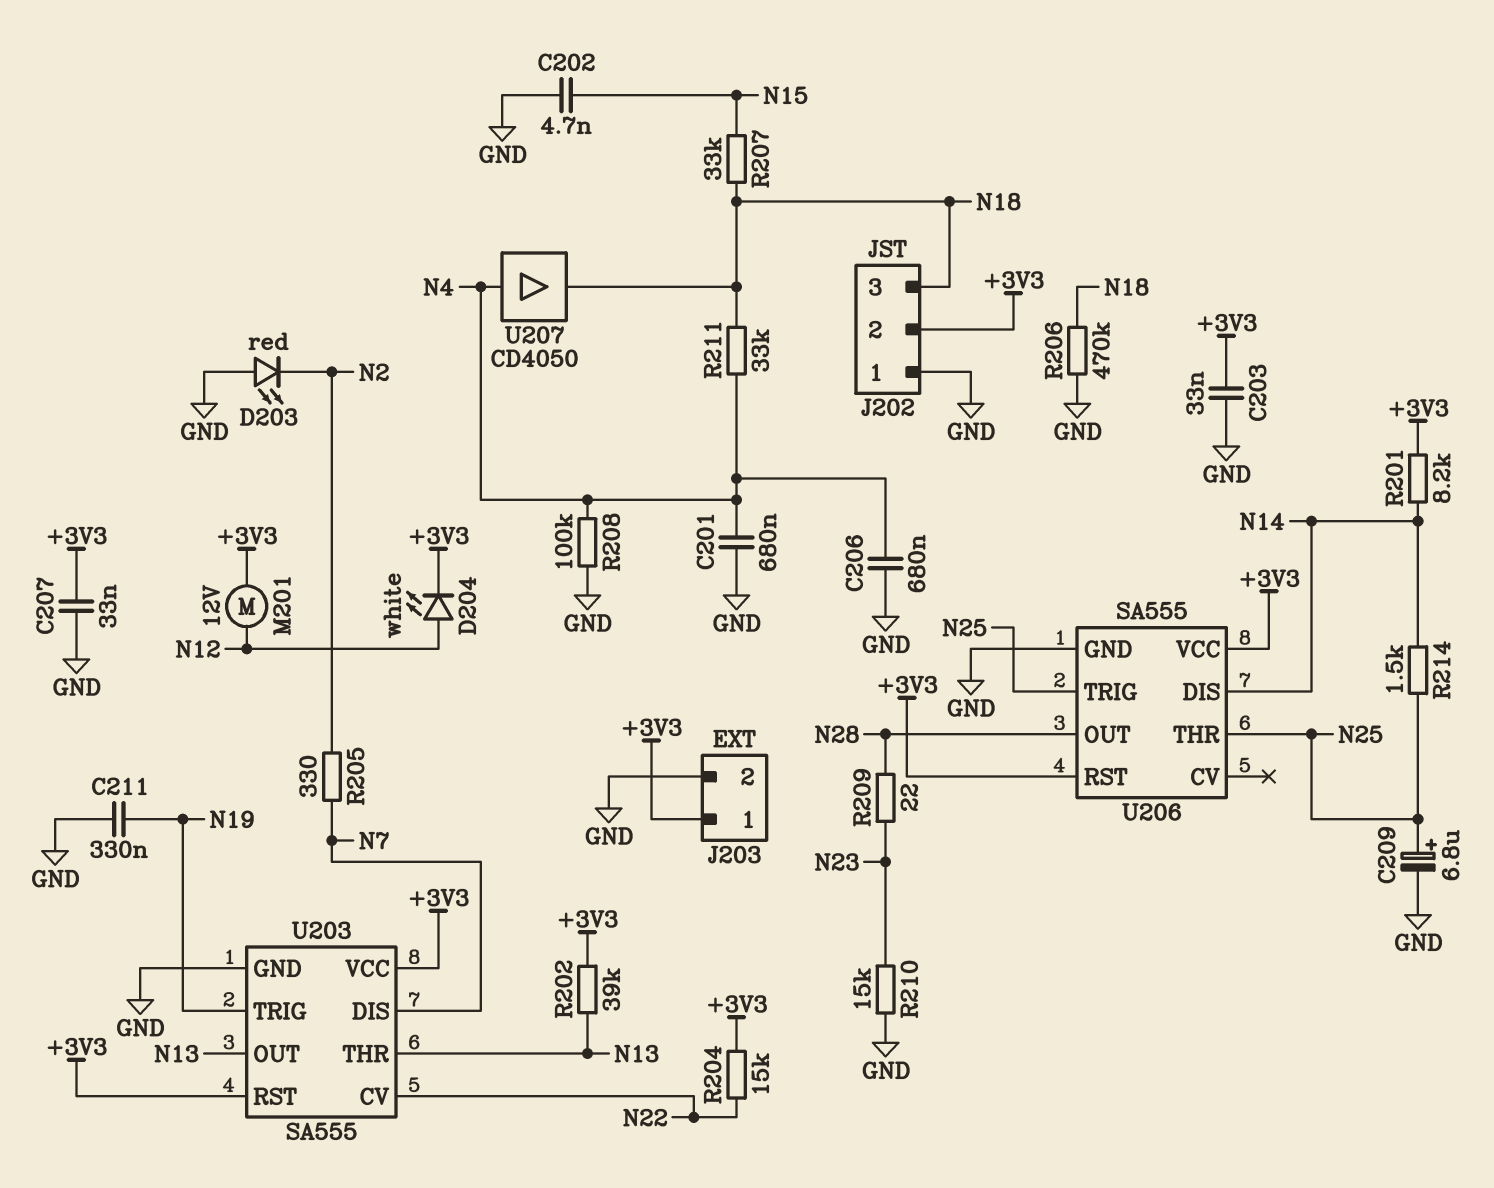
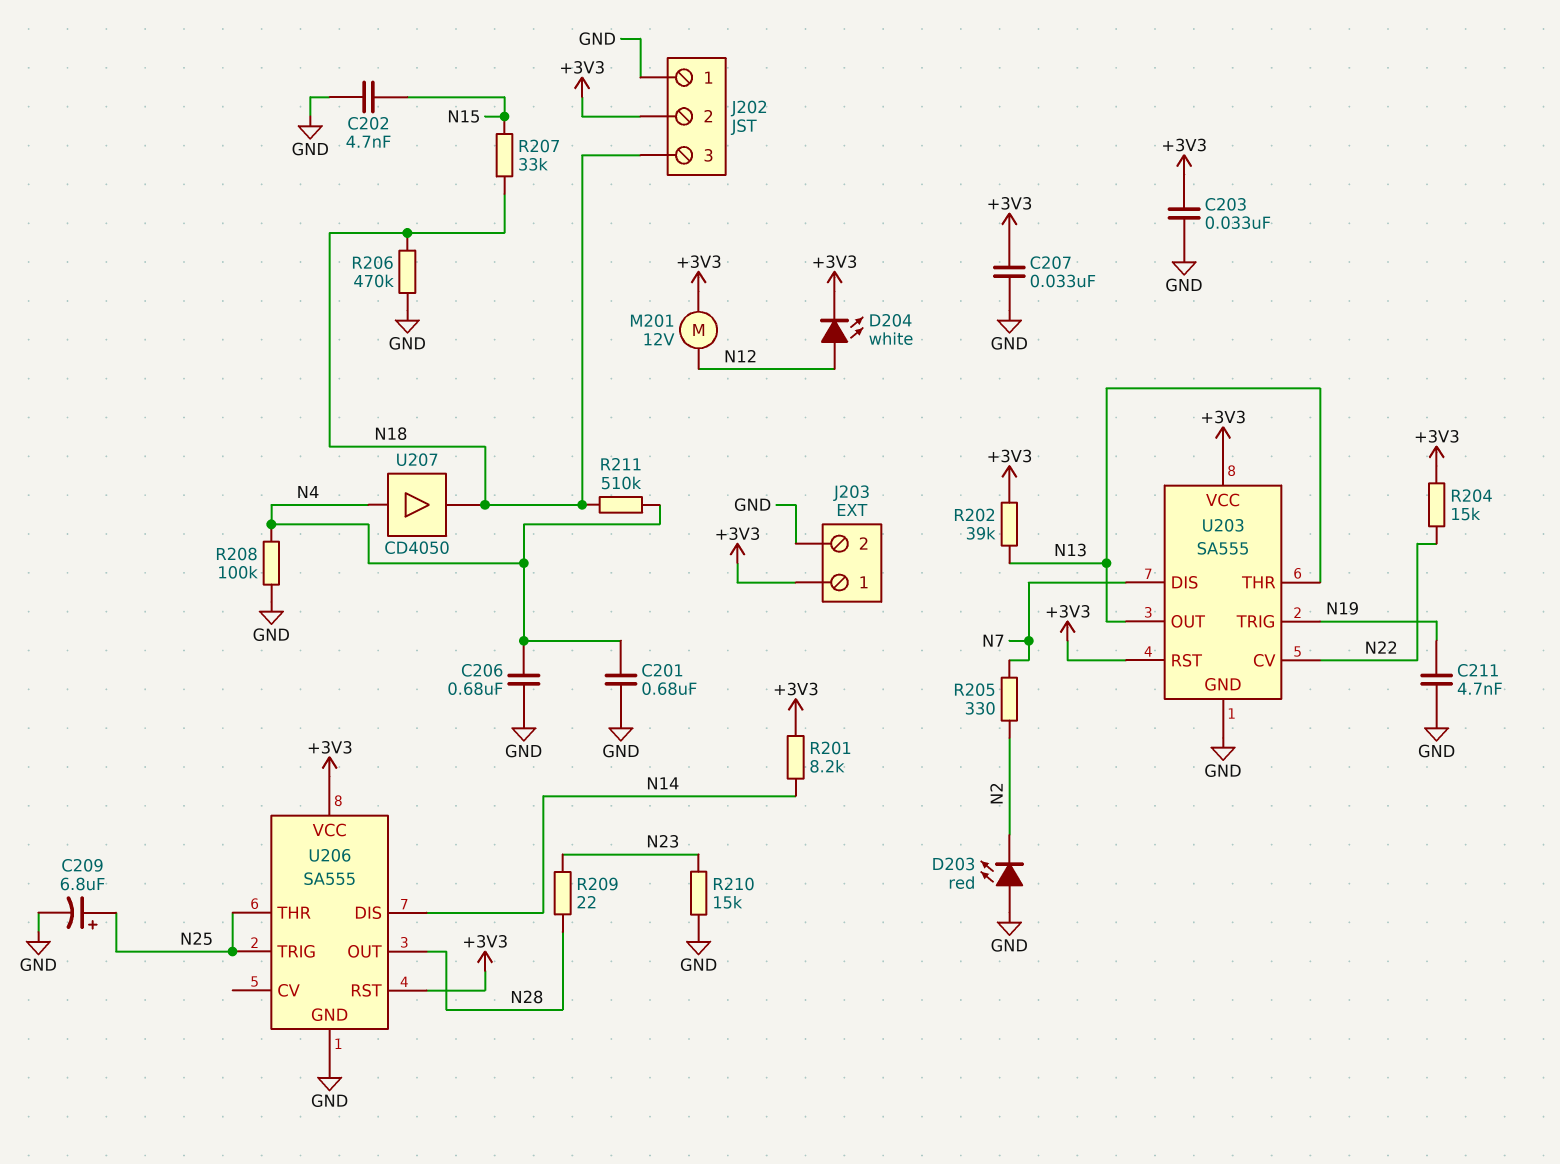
C211: 330nF (GND, N19) -> 4.7nF (GND, N19)
R211: 33k (N4, N18) -> 510k (N4, N18)
R214: 1.5k (N14, N25) -> none

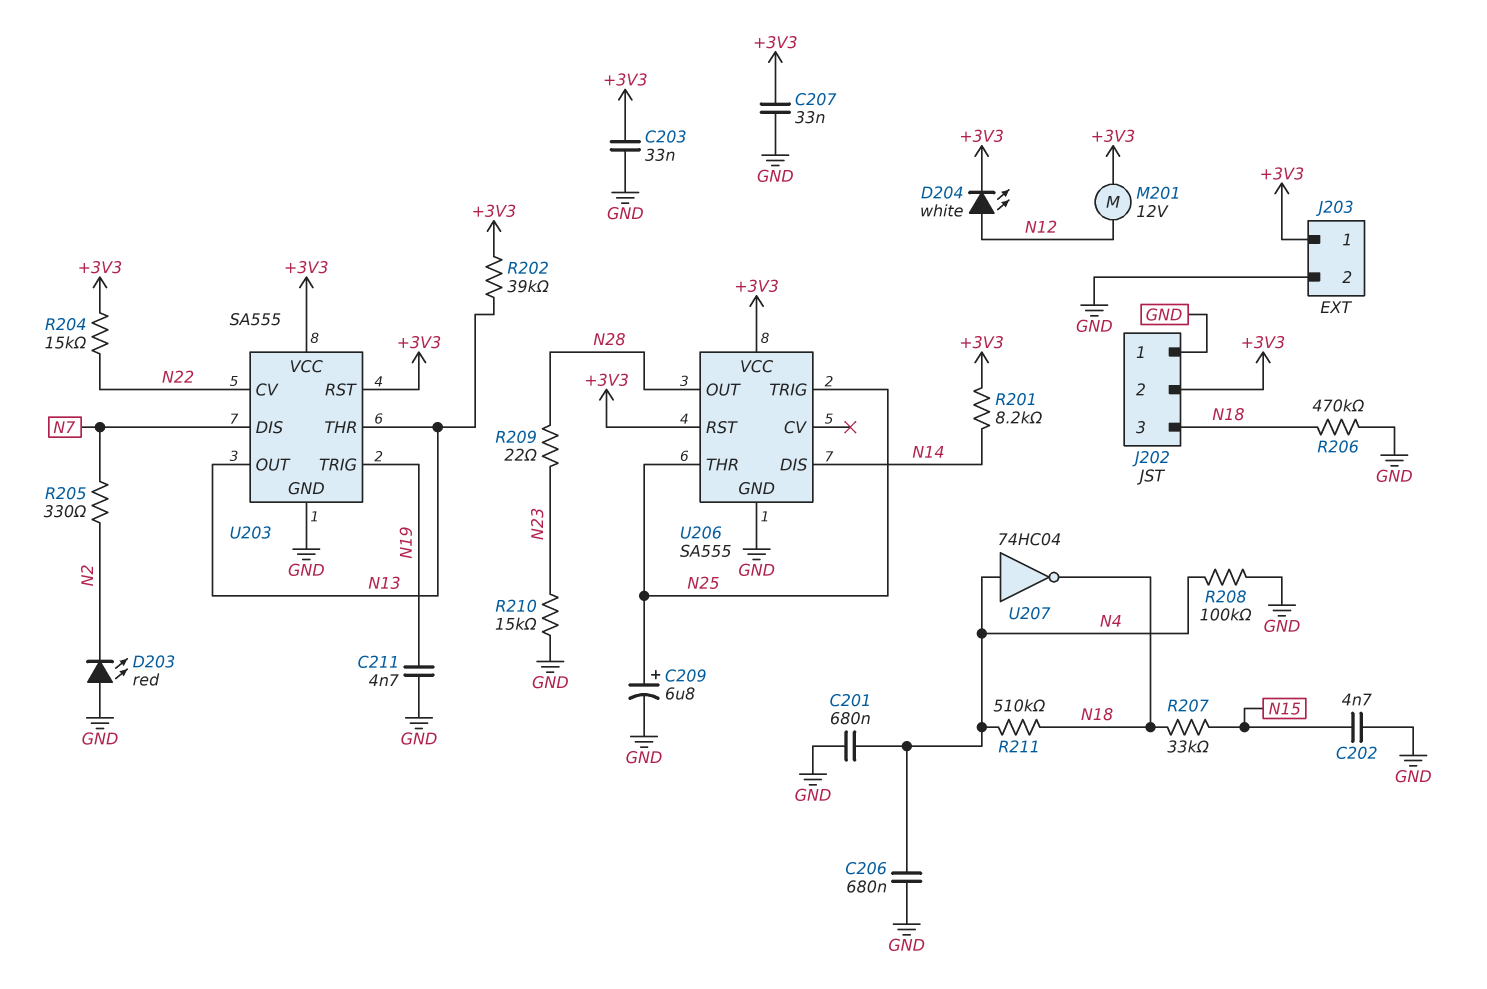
U207: buffer CD4050 (in N4, out N18) -> NOT 74HC04 (in N4, out N18)

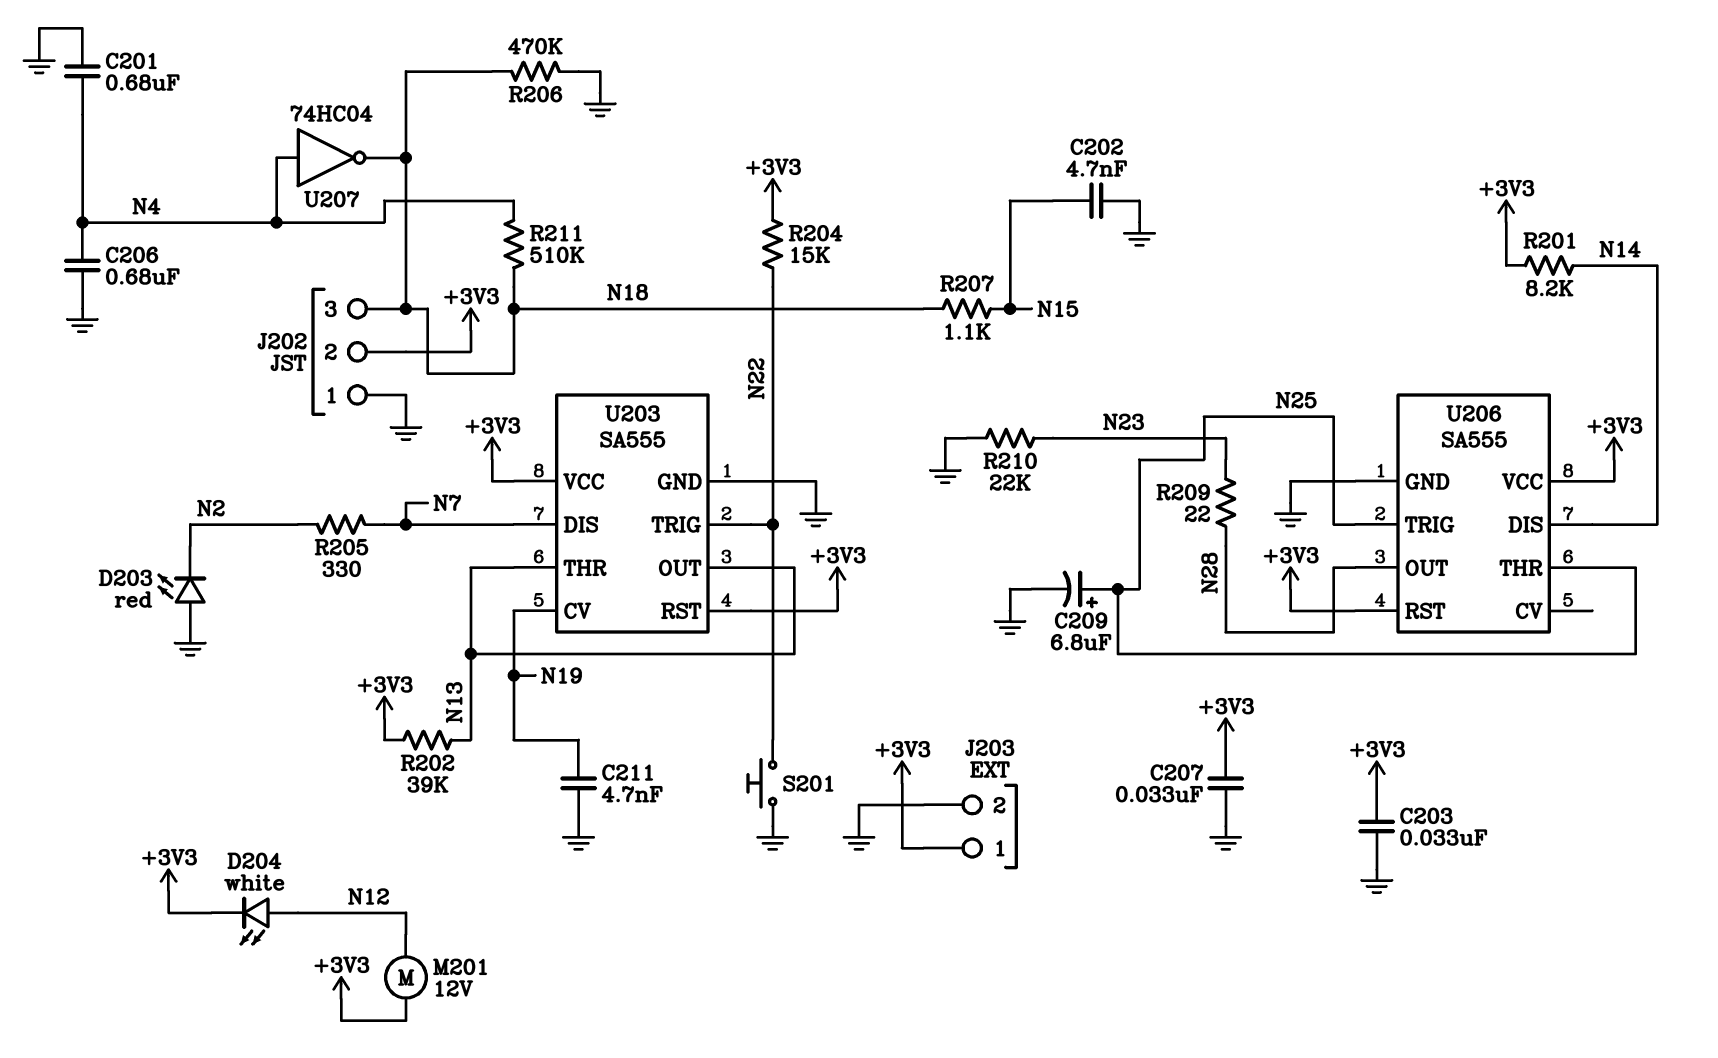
R207: 33k (N15, N18) -> 1.1k (N15, N18)
R208: 100k (GND, N4) -> none
R210: 15k (GND, N23) -> 22k (GND, N23)
S201: none -> button (GND, N22)
U203 pin CV: N22 -> N19
U203 pin TRIG: N19 -> N22

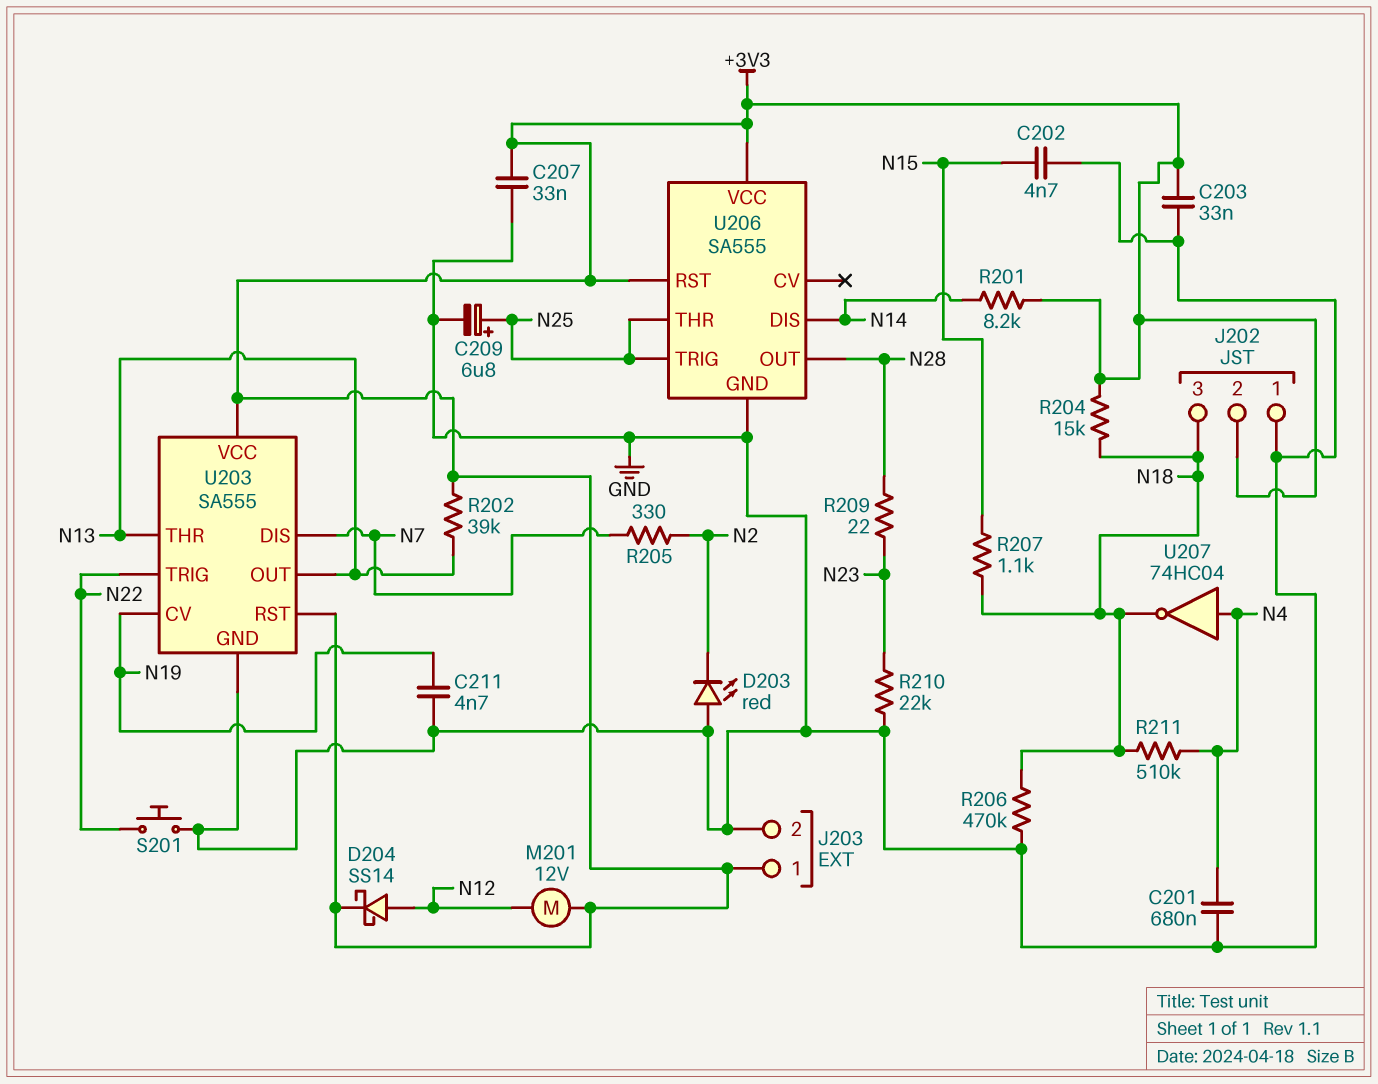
C206: 680nF (GND, N4) -> none
D204: LED white (A N12, K +3V3) -> schottky SS14 (A N12, K +3V3)
R204: 15k (+3V3, N22) -> 15k (+3V3, N18)

